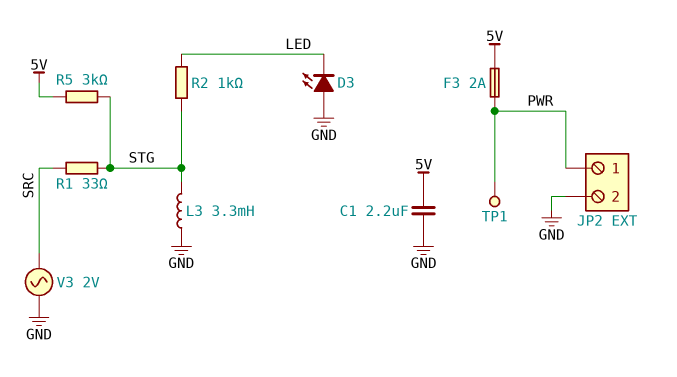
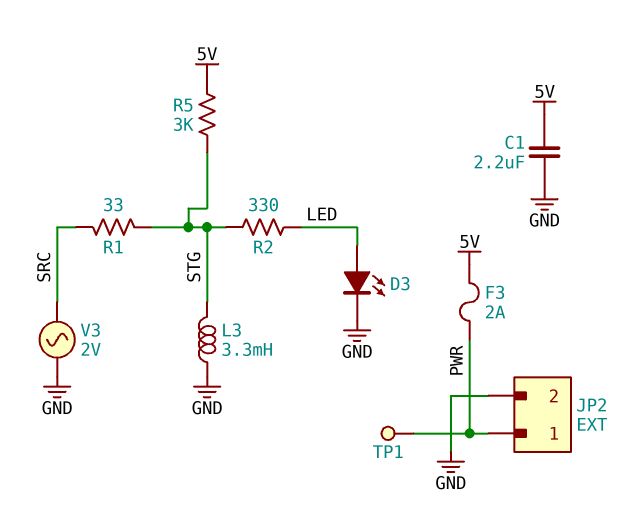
D3: LED (A GND, K LED) -> LED (A LED, K GND)
R2: 1k (LED, STG) -> 330 (LED, STG)

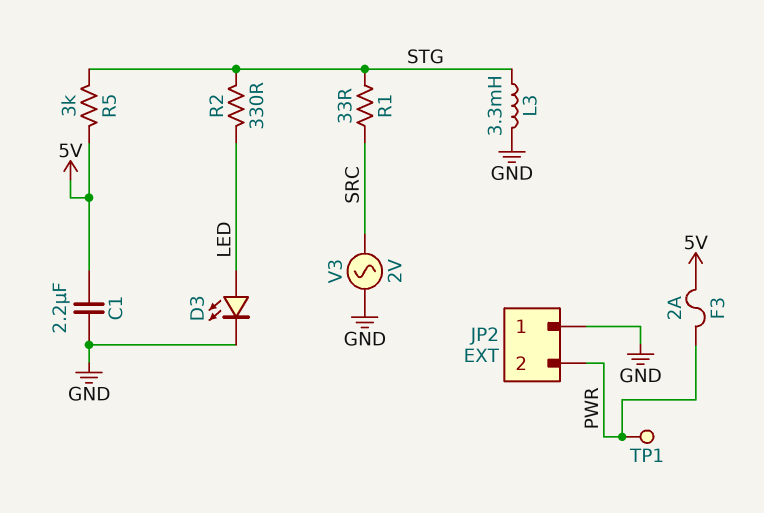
JP2 pin 1: PWR -> GND
JP2 pin 2: GND -> PWR

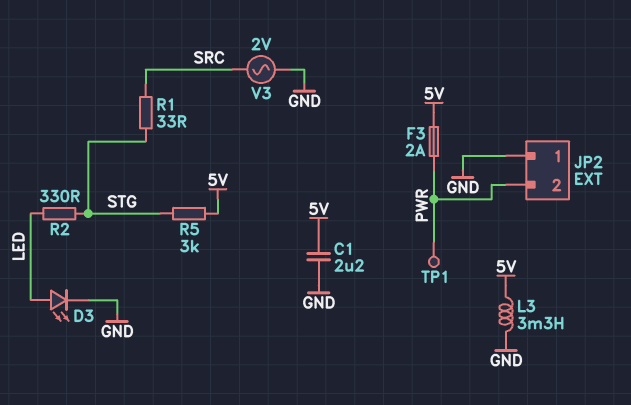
L3: 3.3mH (GND, STG) -> 3.3mH (5V, GND)

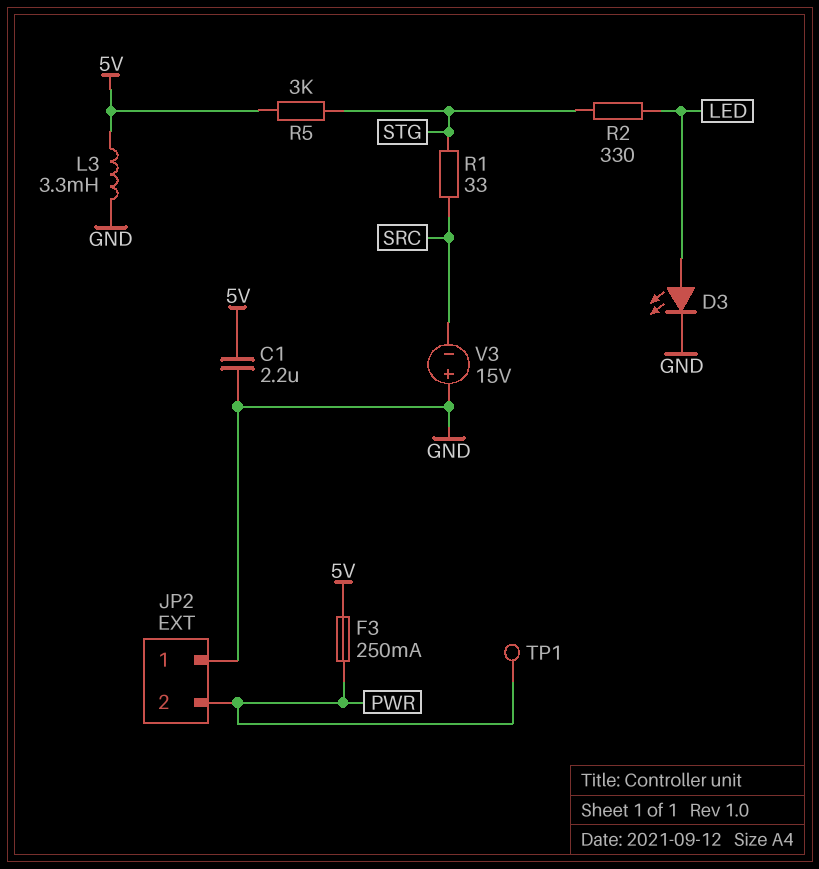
F3: 2A (5V, PWR) -> 250mA (5V, PWR)
V3: AC 2V (GND, SRC) -> 15V (plus GND, minus SRC)

